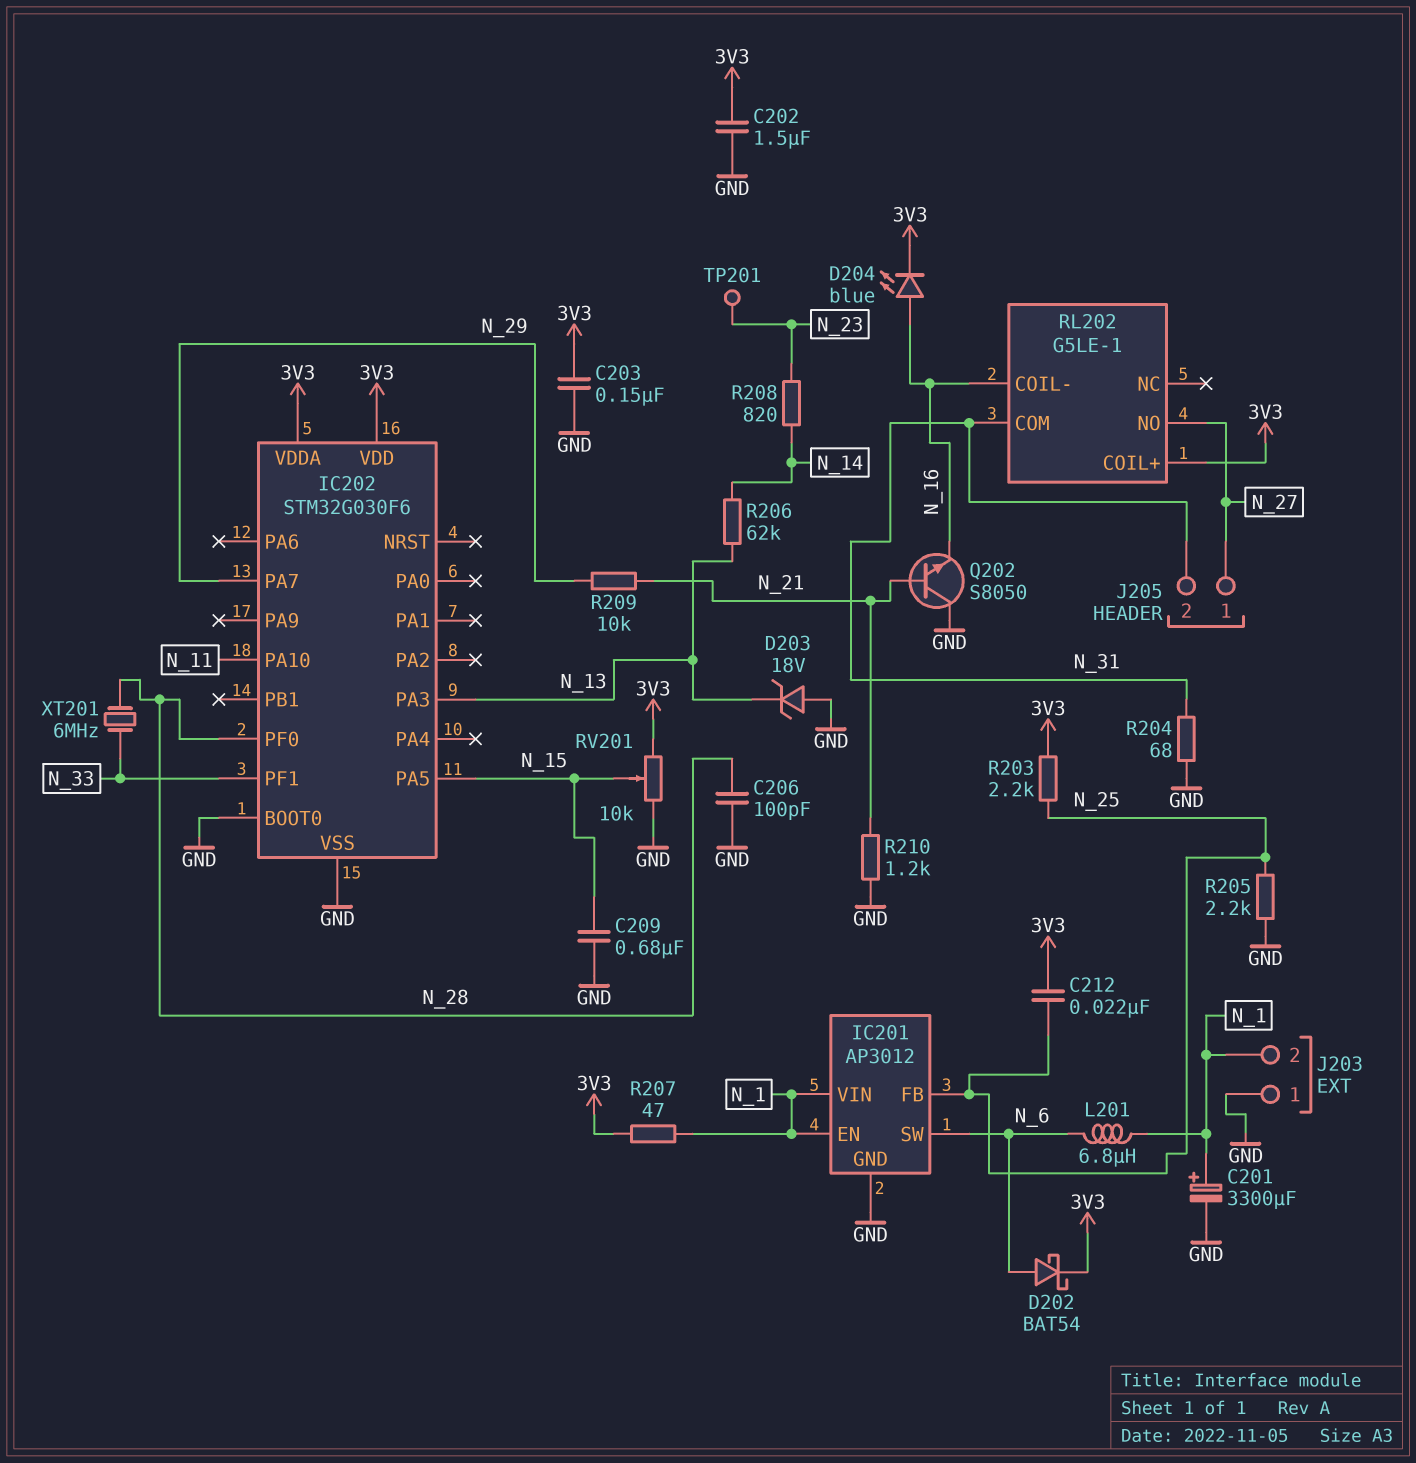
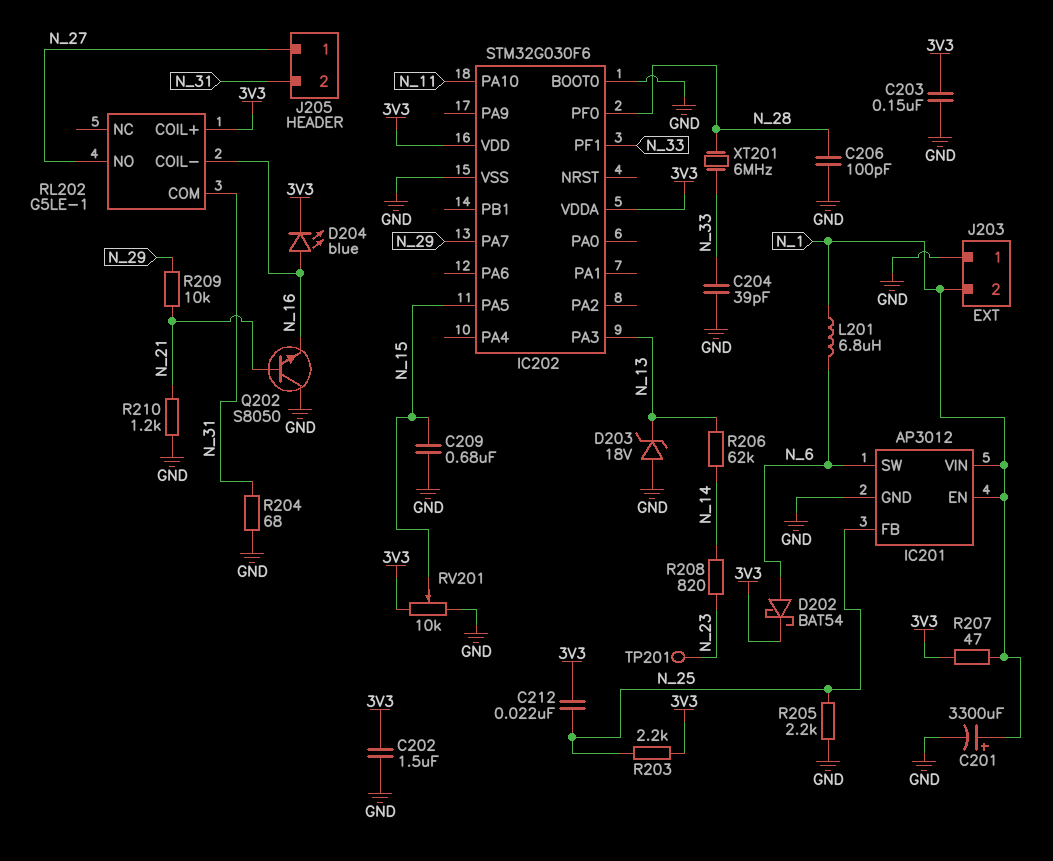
C204: none -> 39pF (GND, N_33)

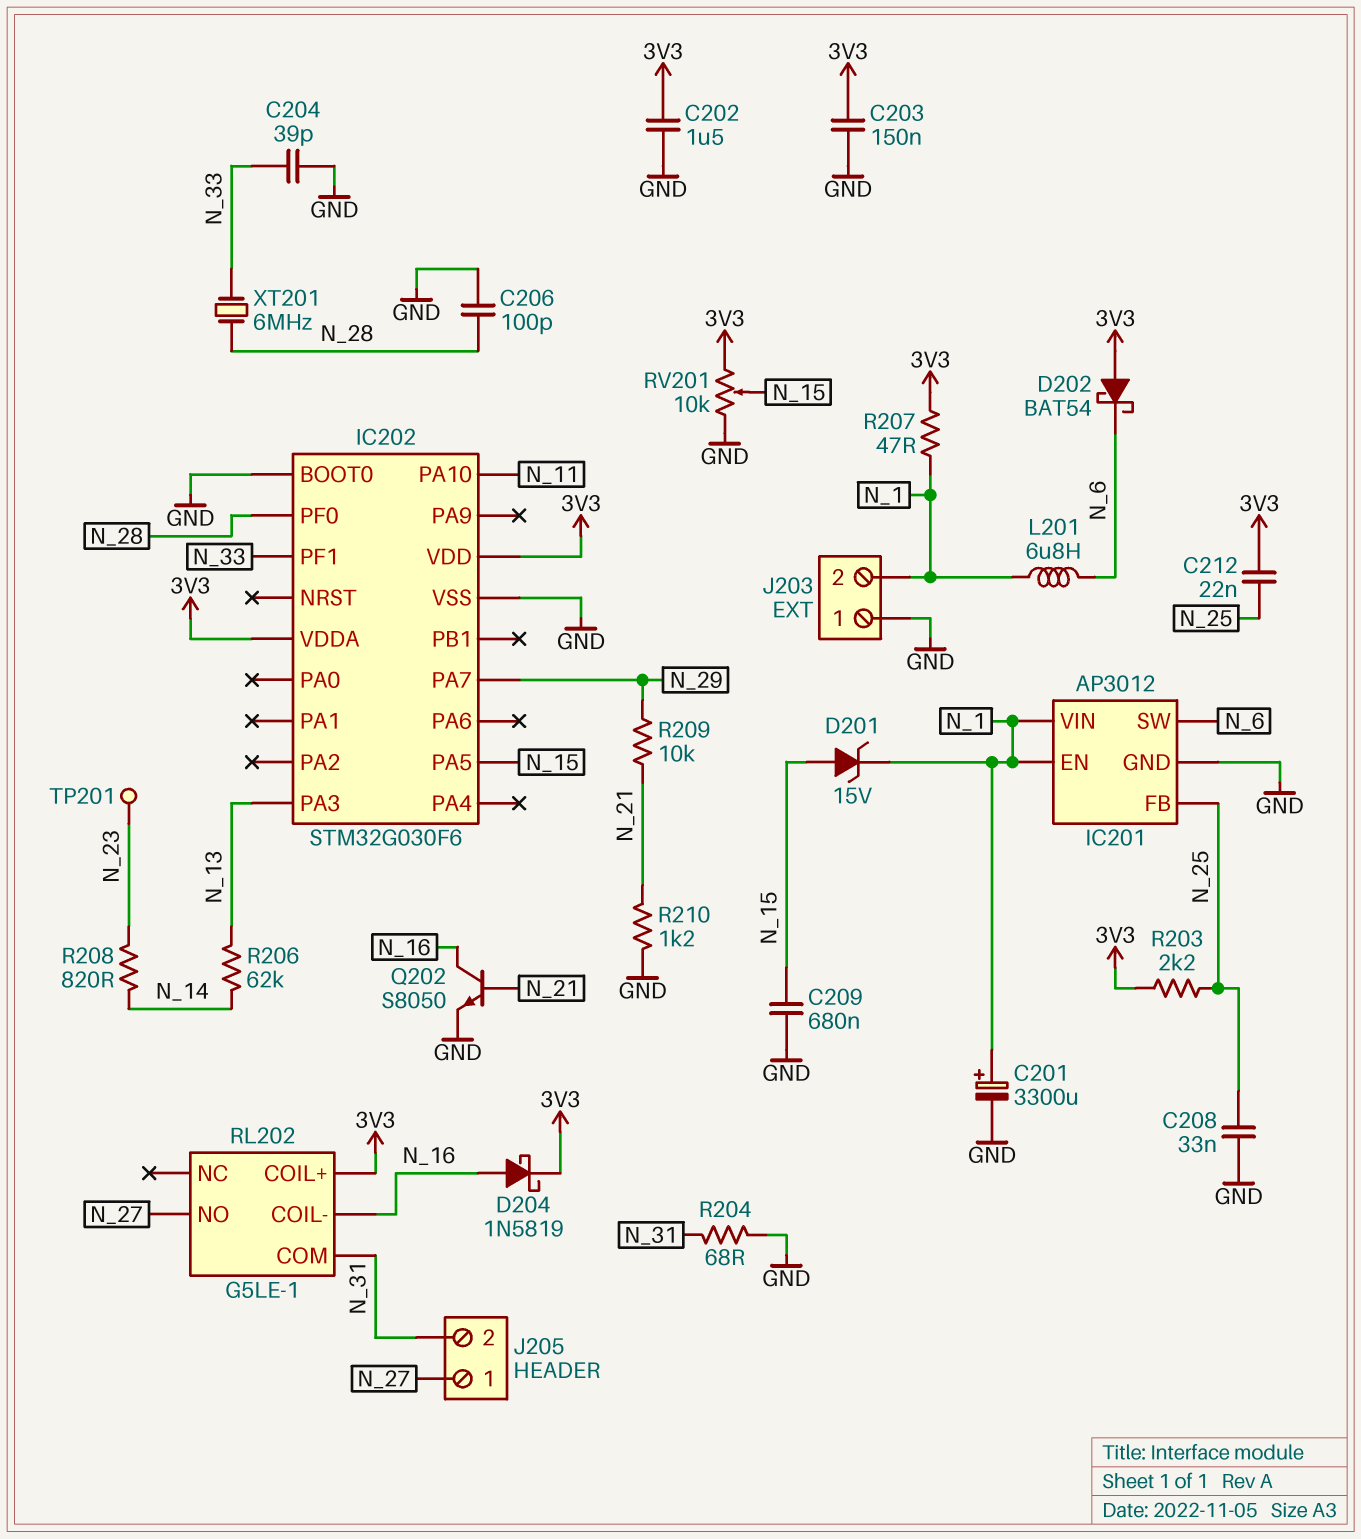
C208: none -> 33nF (GND, N_25)
D201: none -> zener 15V (A N_15, K N_1)
D202: schottky BAT54 (A N_6, K 3V3) -> schottky BAT54 (A 3V3, K N_6)
D203: zener 18V (A GND, K N_13) -> none
D204: LED blue (A N_16, K 3V3) -> schottky 1N5819 (A N_16, K 3V3)
Q202: NPN S8050 (B N_21, C GND, E N_16) -> NPN S8050 (B N_21, C N_16, E GND)
R205: 2.2k (GND, N_25) -> none

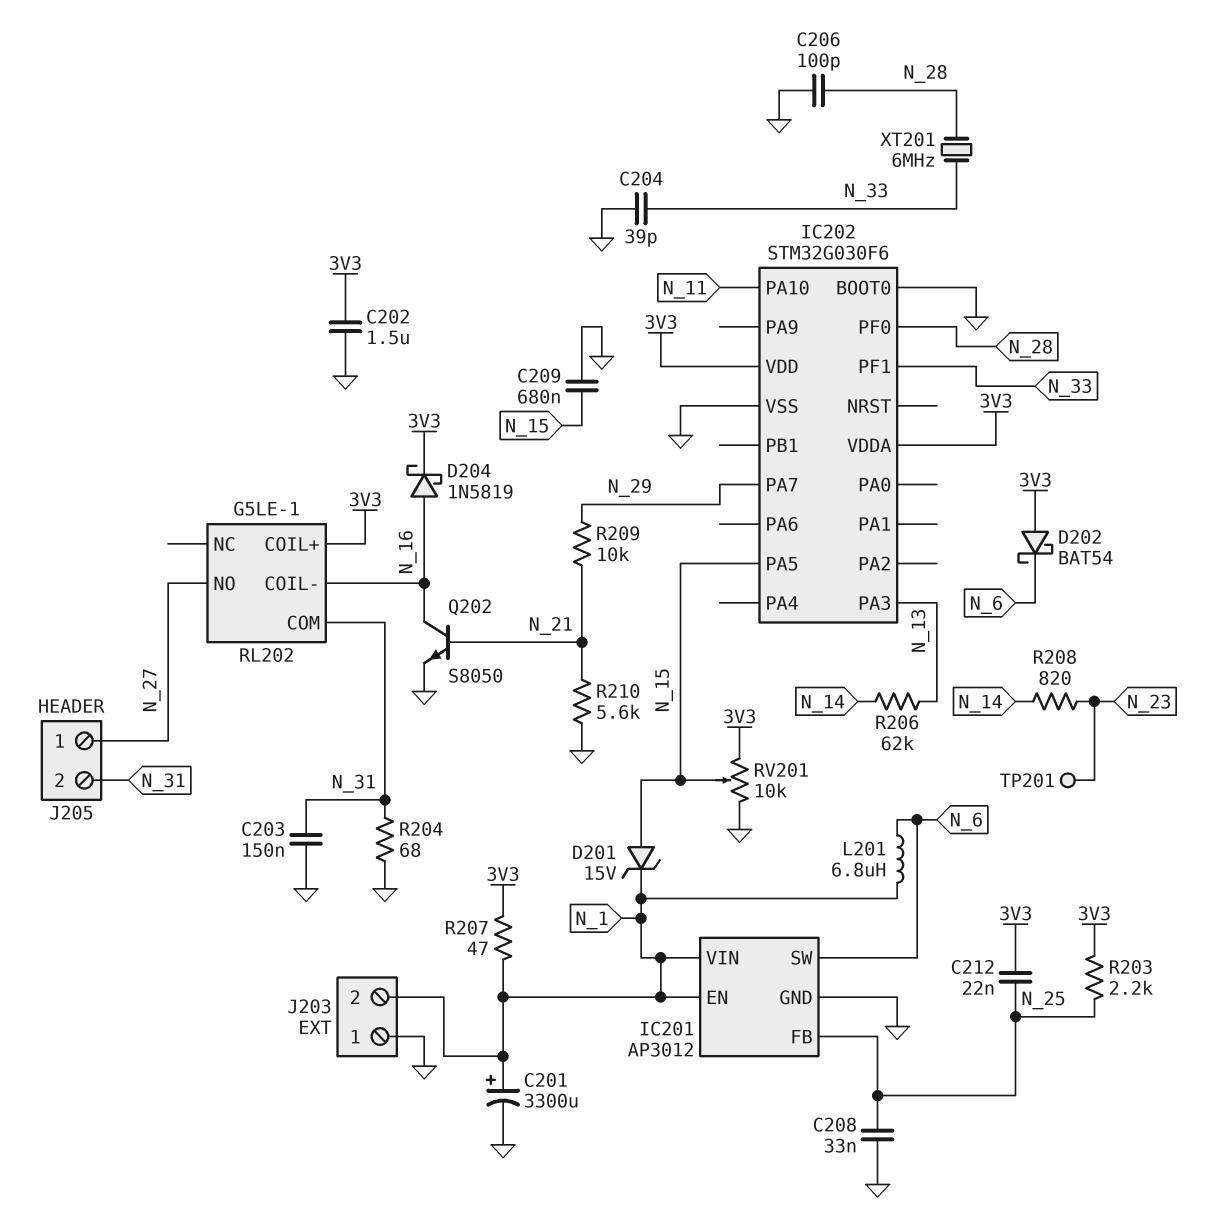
C203: 150nF (3V3, GND) -> 150nF (GND, N_31)
R210: 1.2k (GND, N_21) -> 5.6k (GND, N_21)

